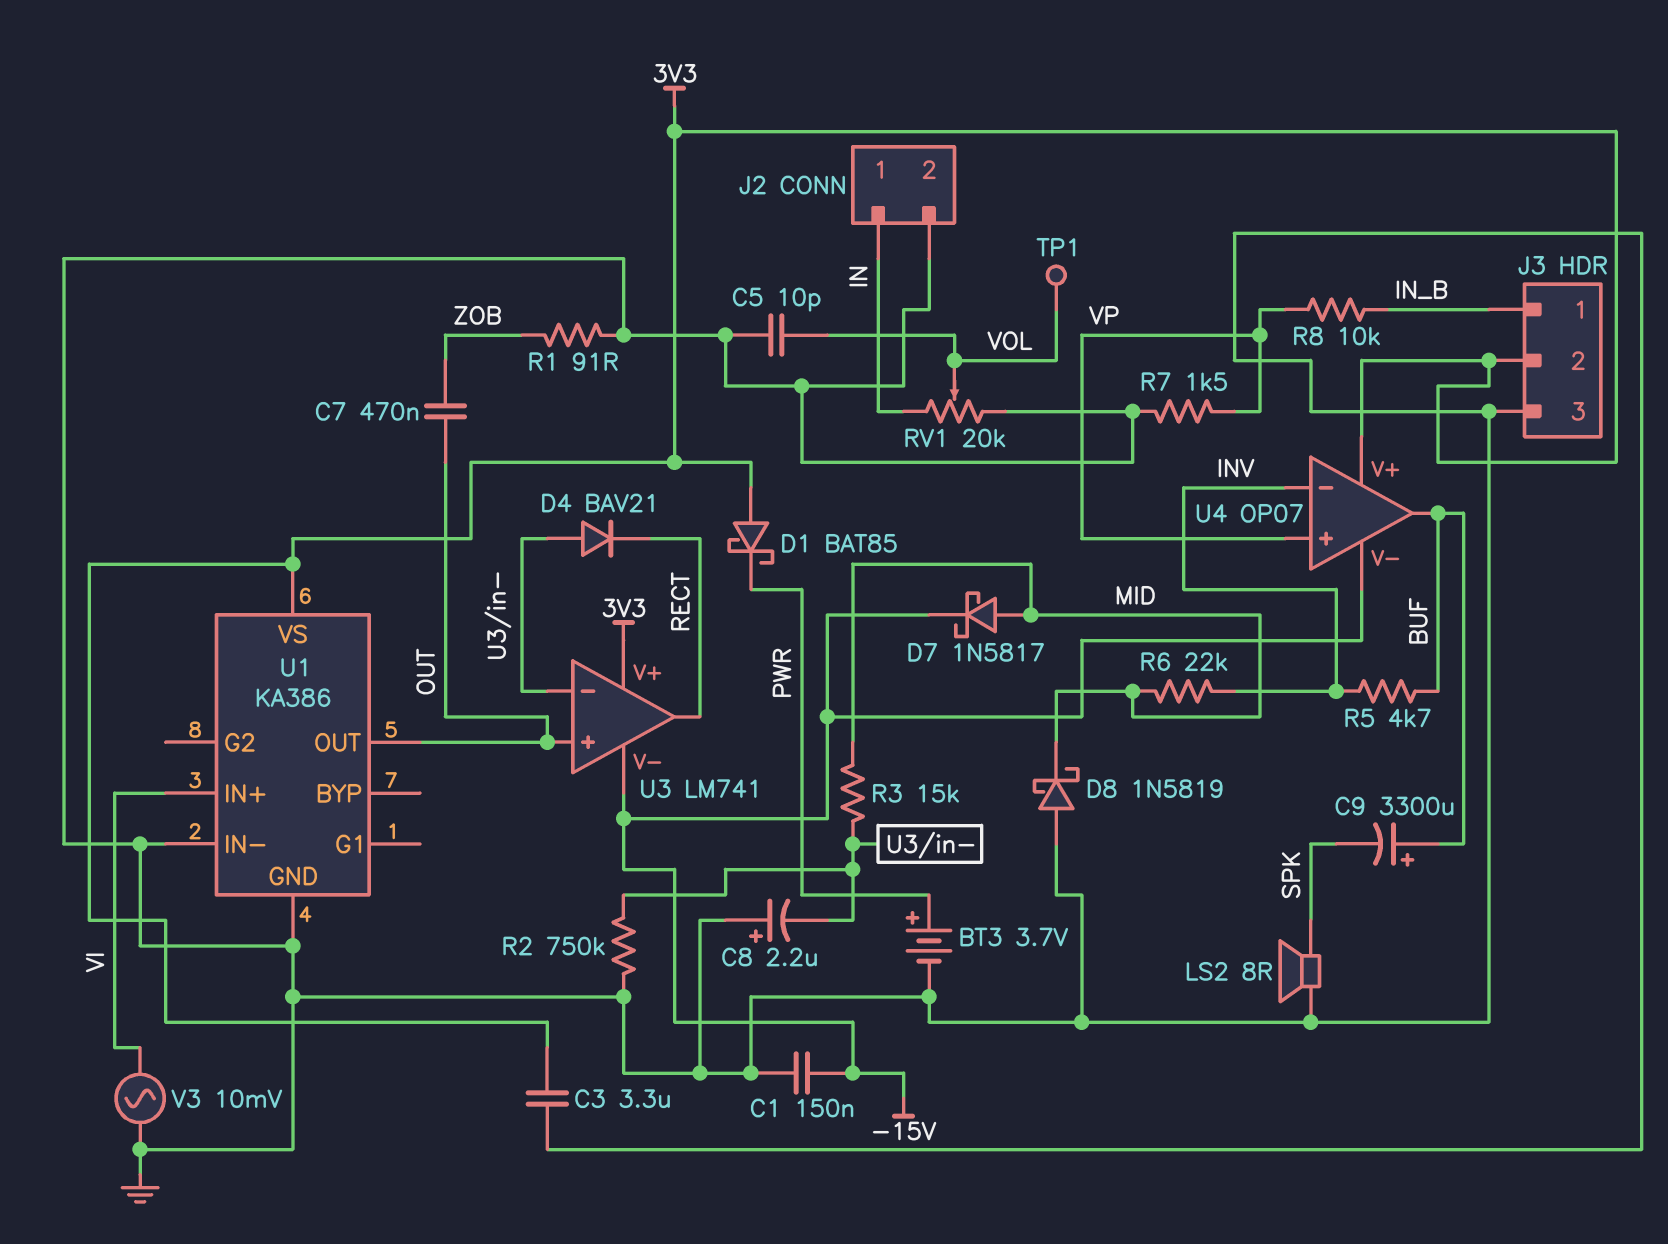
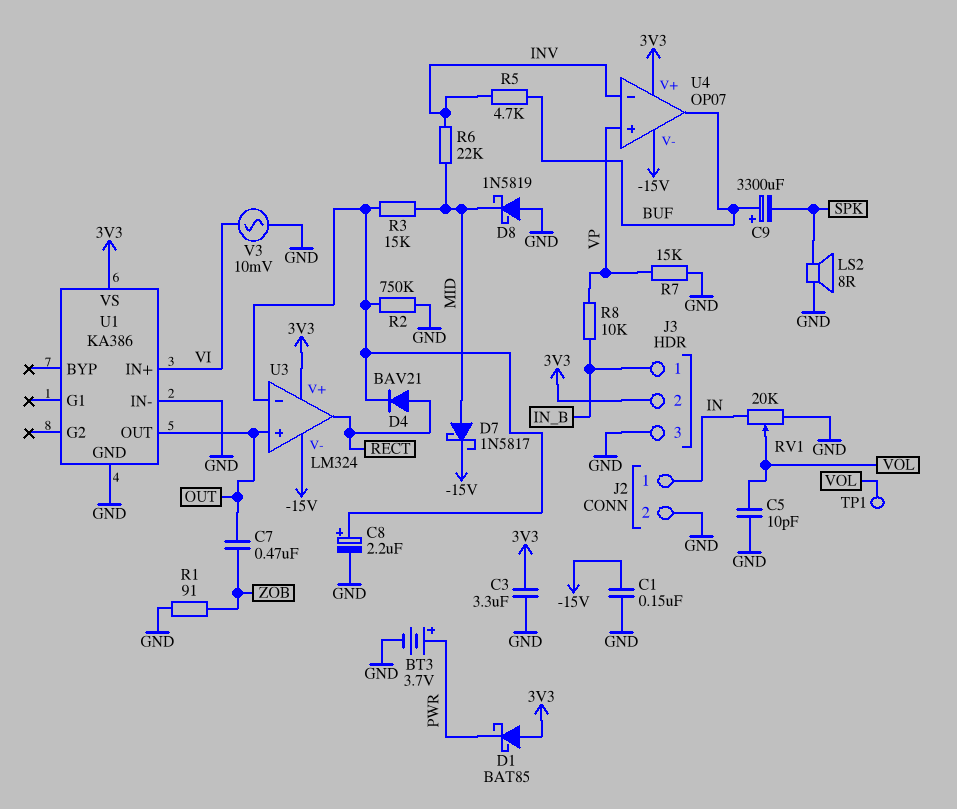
C8: 2.2uF (plus GND, minus U3/in-) -> 2.2uF (plus U3/in-, minus GND)
D4: diode BAV21 (A U3/in-, K RECT) -> diode BAV21 (A RECT, K U3/in-)
R7: 1.5k (GND, VP) -> 15k (GND, VP)
U3: LM741 -> LM324

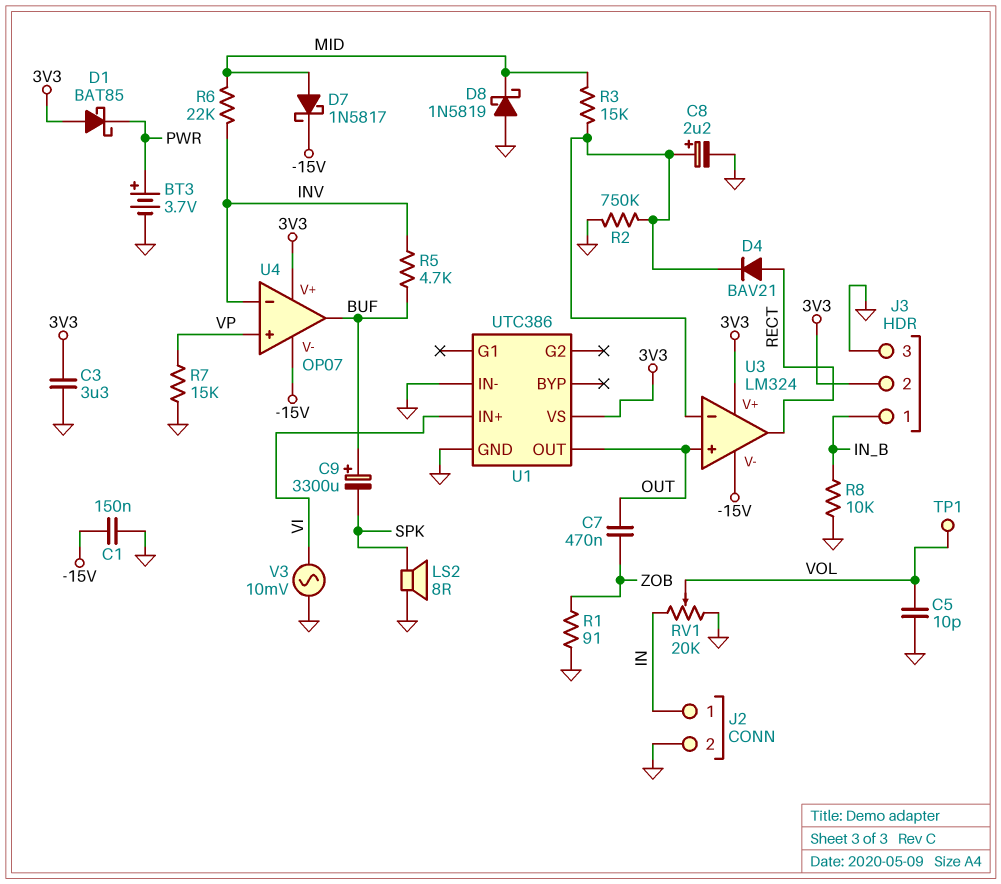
R8: 10k (IN_B, VP) -> 10k (GND, IN_B)
U1: KA386 -> UTC386

